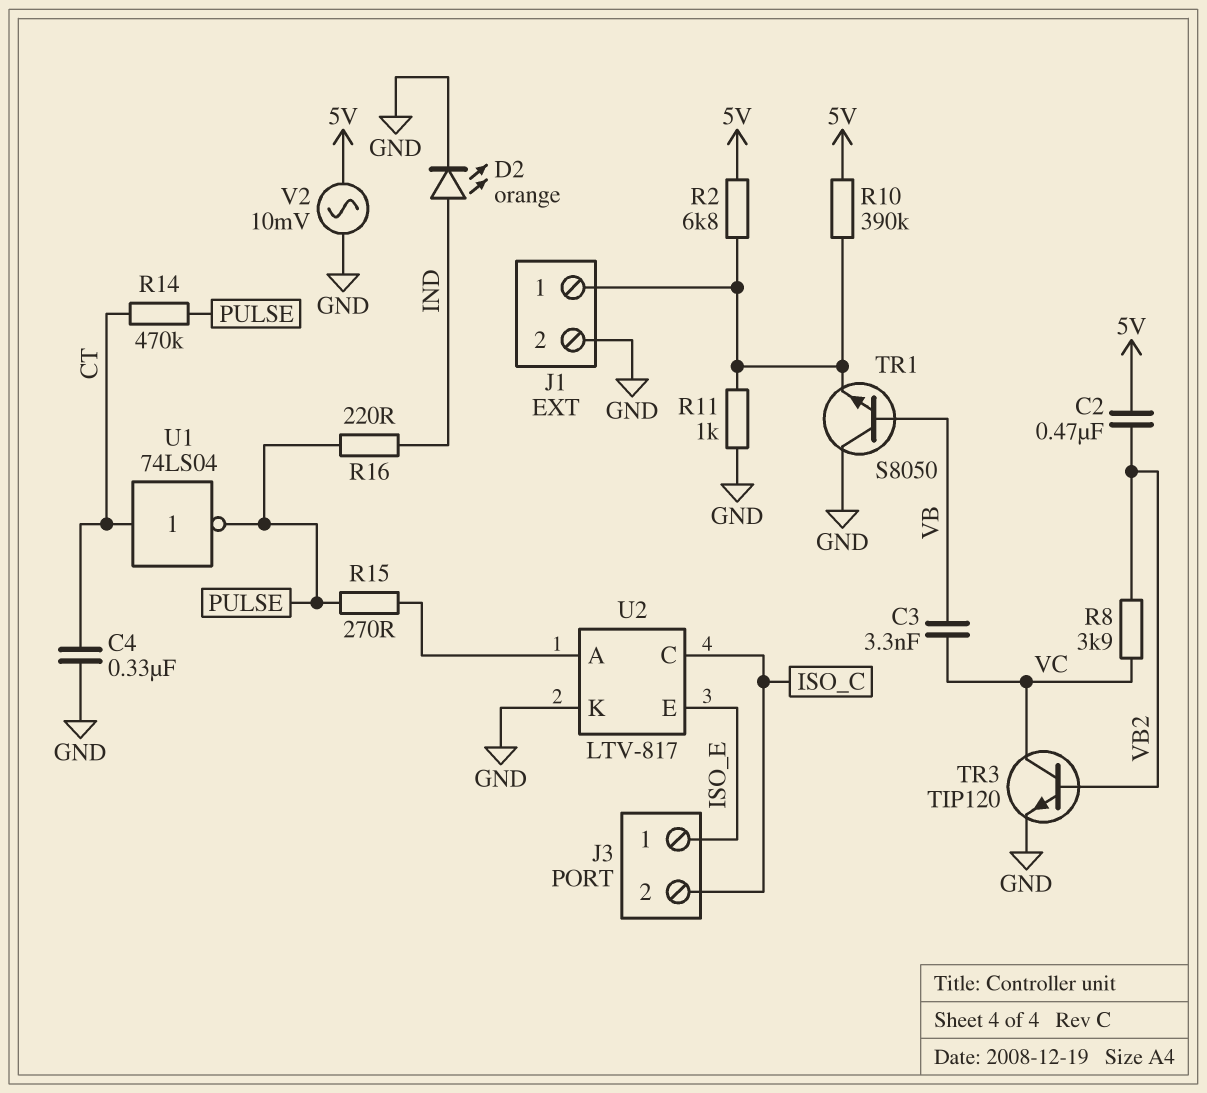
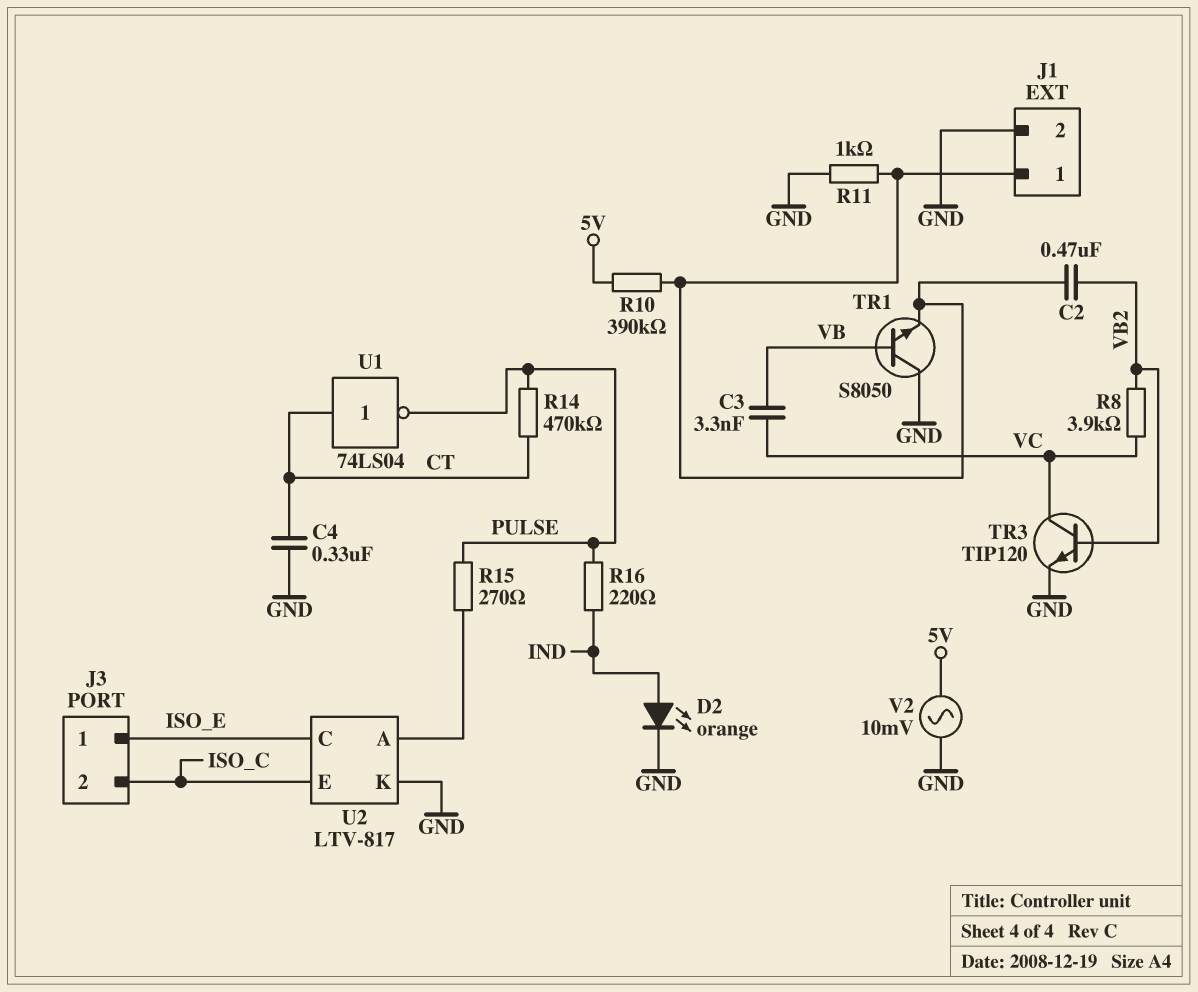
C2: 470nF (5V, VB2) -> 470nF (J1/1, VB2)
R2: 6.8k (5V, J1/1) -> none
U2 pin C: ISO_C -> ISO_E
U2 pin E: ISO_E -> ISO_C

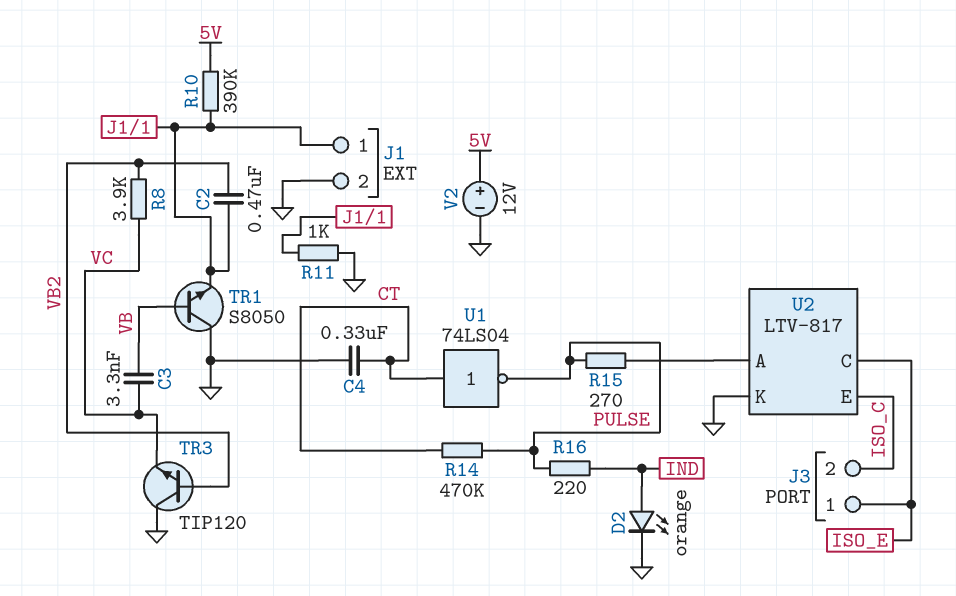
TR3: NPN TIP120 (B VB2, C VC, E GND) -> NPN TIP120 (B VB2, C GND, E VC)
V2: AC 10mV (5V, GND) -> 12V (plus 5V, minus GND)

